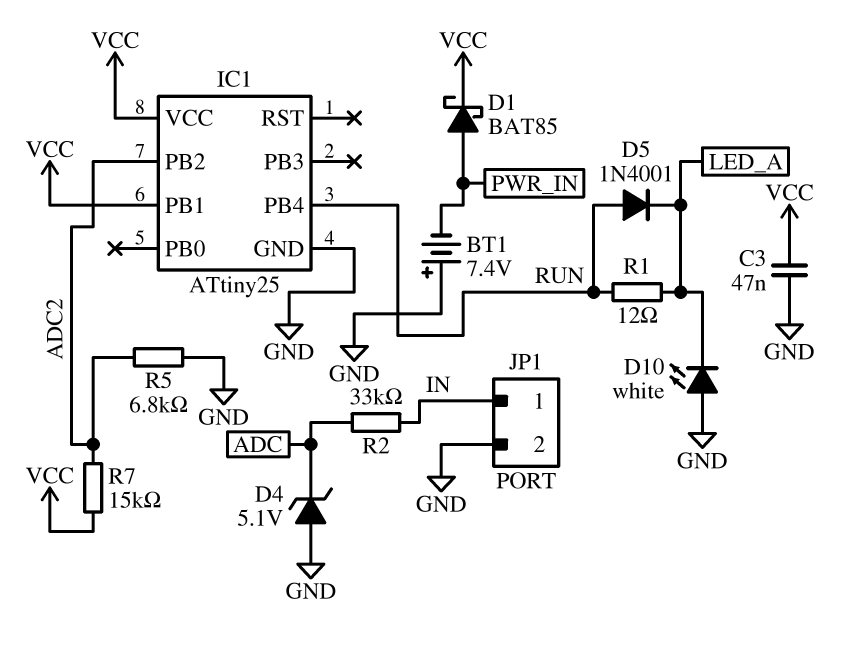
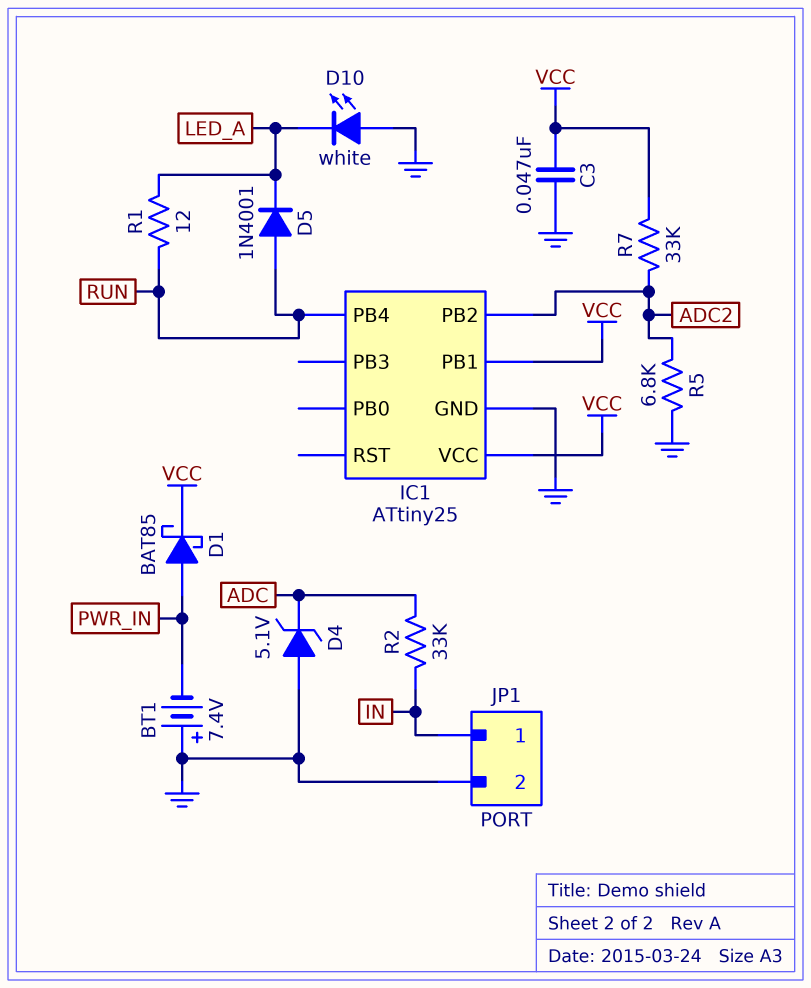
R7: 15k (ADC2, VCC) -> 33k (ADC2, VCC)

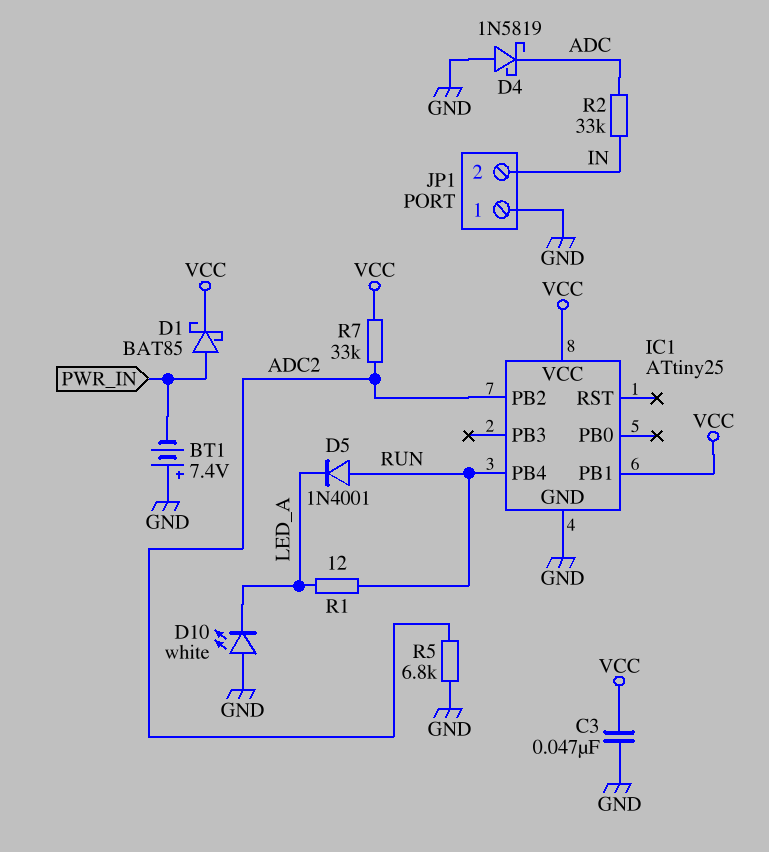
D4: zener 5.1V (A GND, K ADC) -> schottky 1N5819 (A GND, K ADC)
JP1 pin 1: IN -> GND
JP1 pin 2: GND -> IN

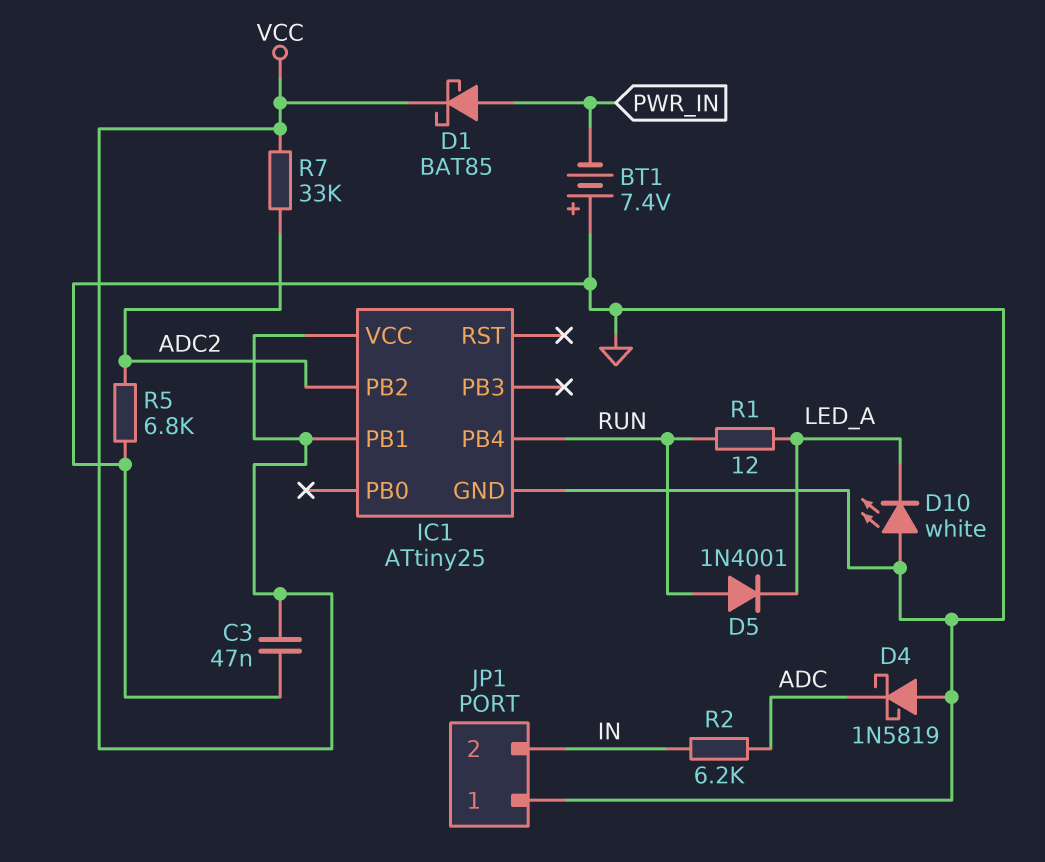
R2: 33k (ADC, IN) -> 6.2k (ADC, IN)

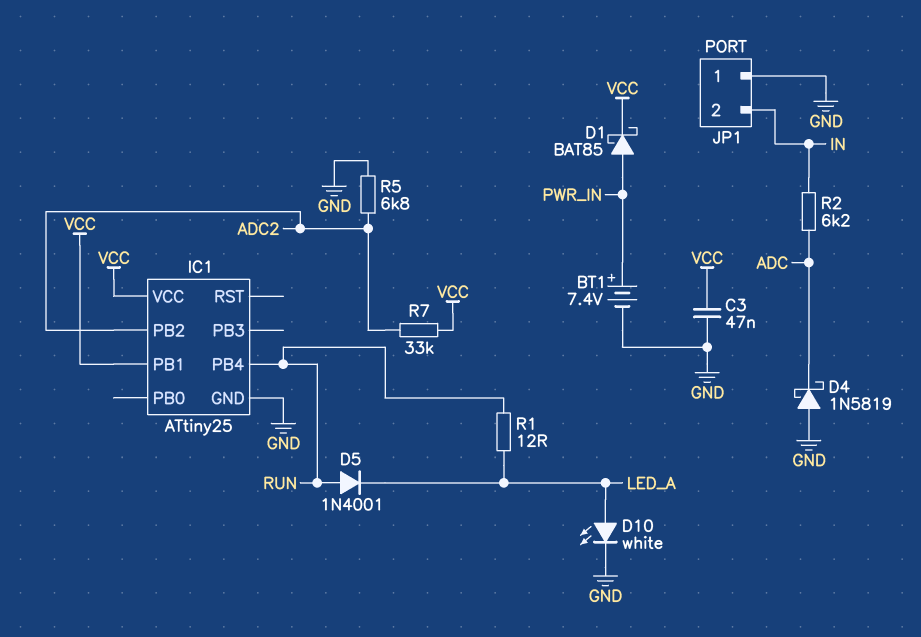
BT1: 7.4V (plus GND, minus PWR_IN) -> 7.4V (plus PWR_IN, minus GND)
D10: LED white (A GND, K LED_A) -> LED white (A LED_A, K GND)

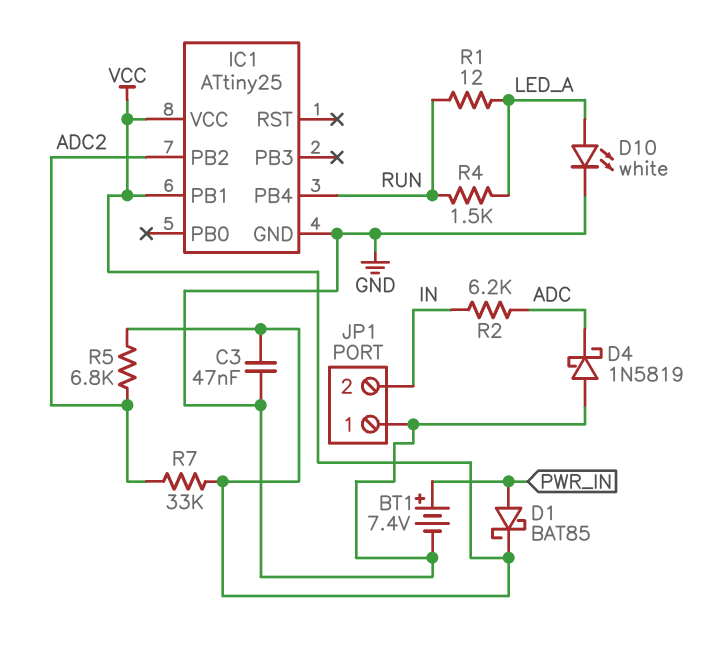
D5: diode 1N4001 (A RUN, K LED_A) -> none
R4: none -> 1.5k (LED_A, RUN)
R5: 6.8k (ADC2, GND) -> 6.8k (ADC2, VCC)

